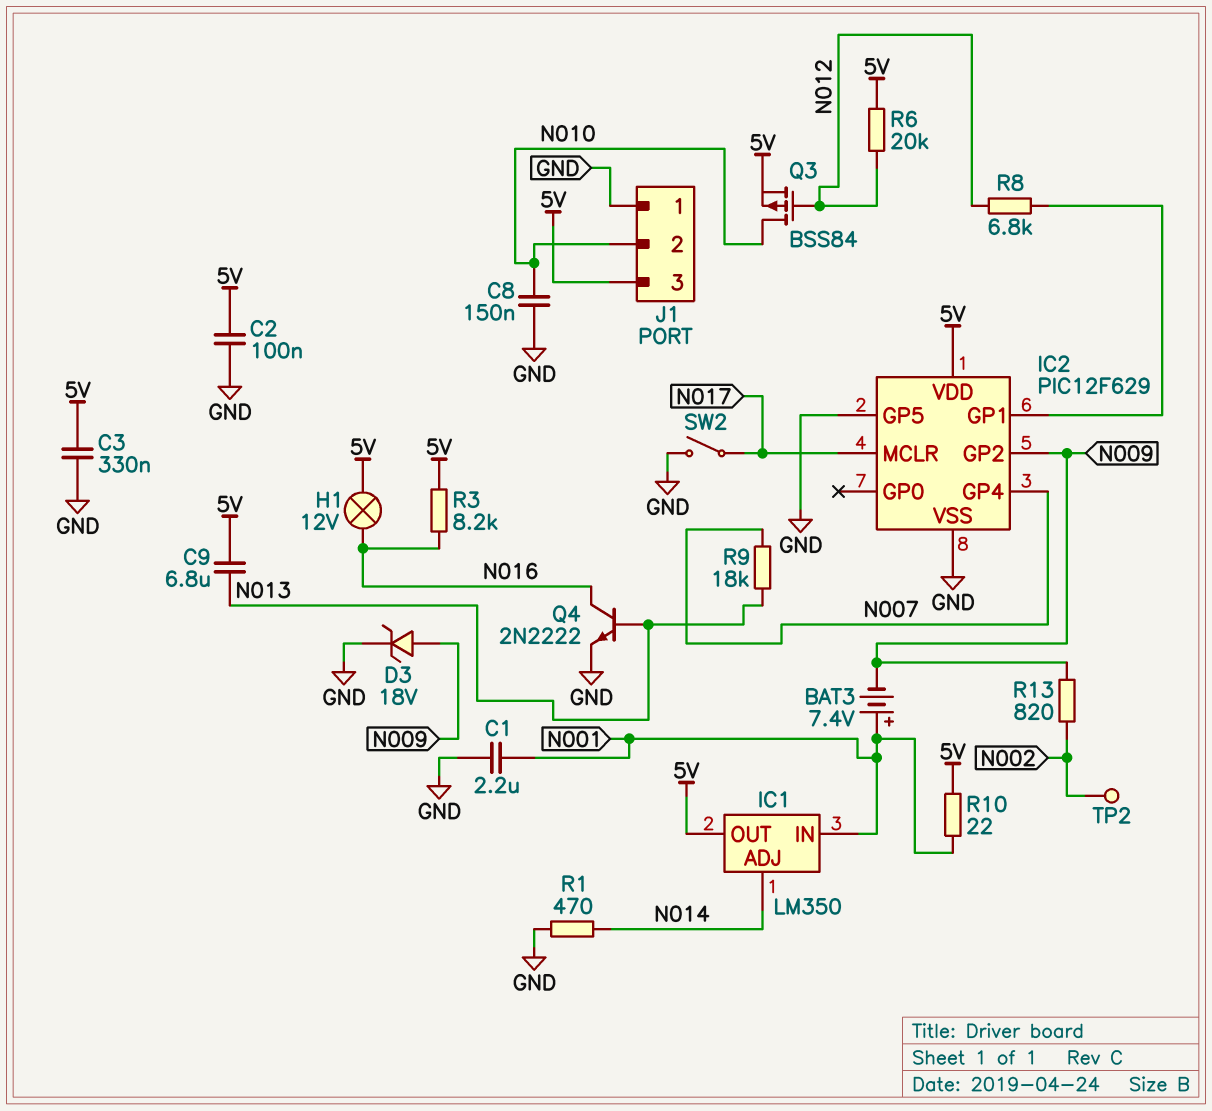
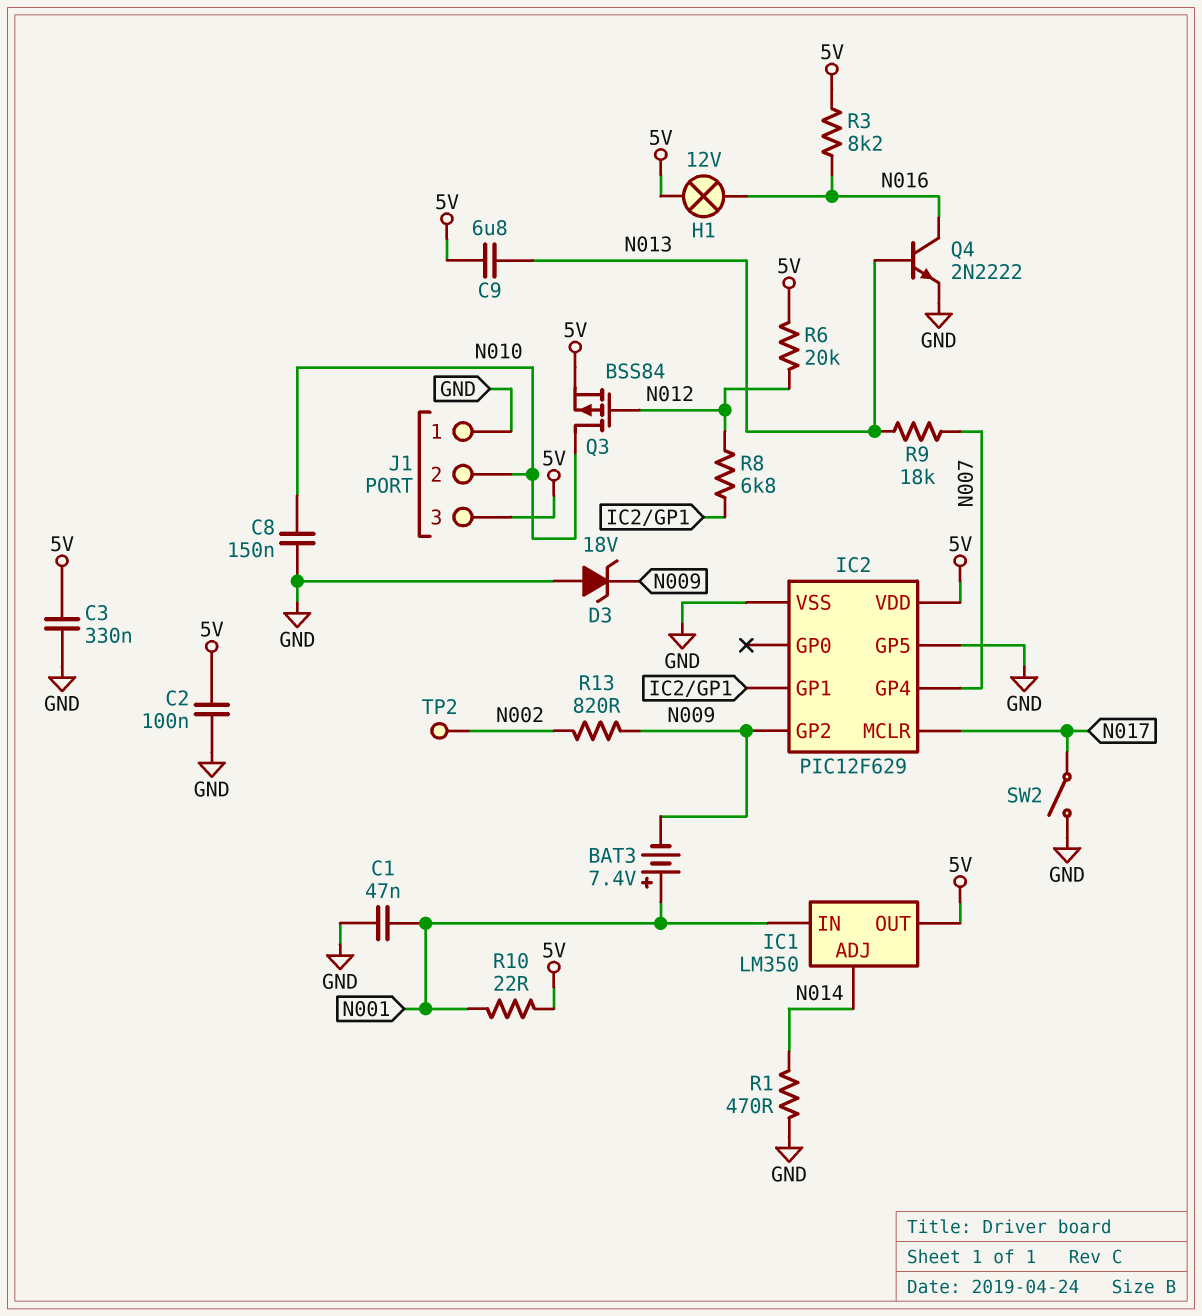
C1: 2.2uF (GND, N001) -> 47nF (GND, N001)
D3: zener 18V (A N009, K GND) -> zener 18V (A GND, K N009)

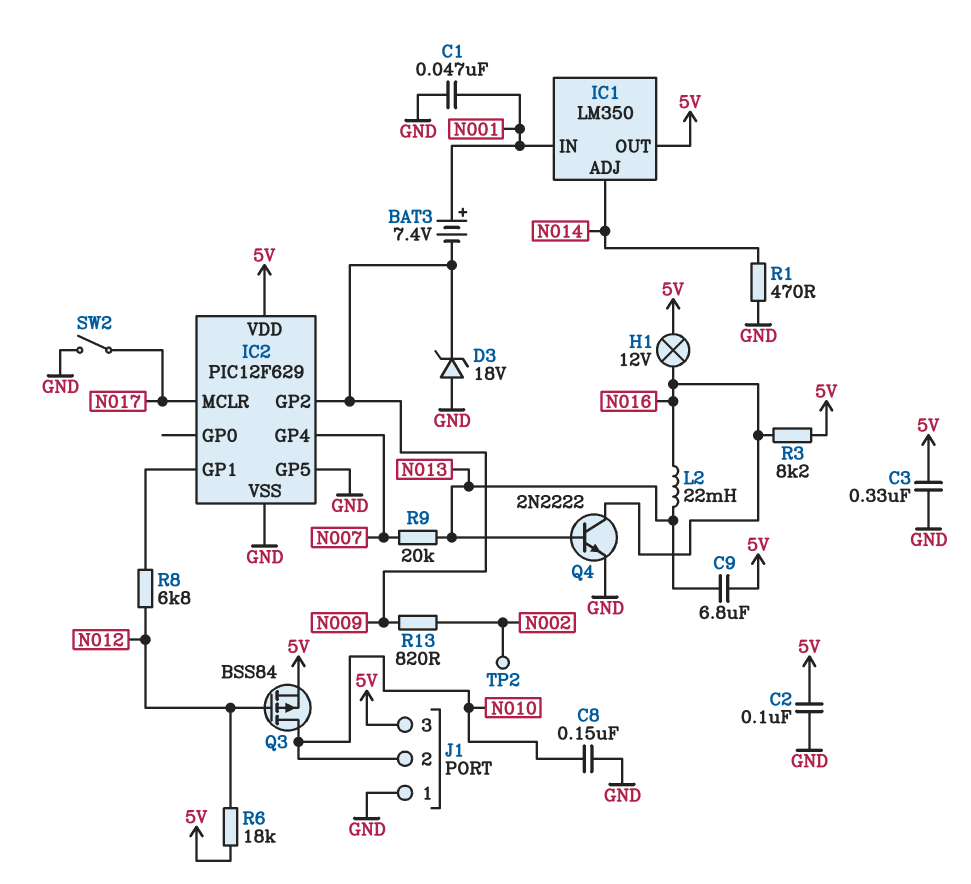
L2: none -> 22mH (N013, N016)
R6: 20k (5V, N012) -> 18k (5V, N012)
R9: 18k (N007, N013) -> 20k (N007, N013)
R10: 22 (5V, N001) -> none

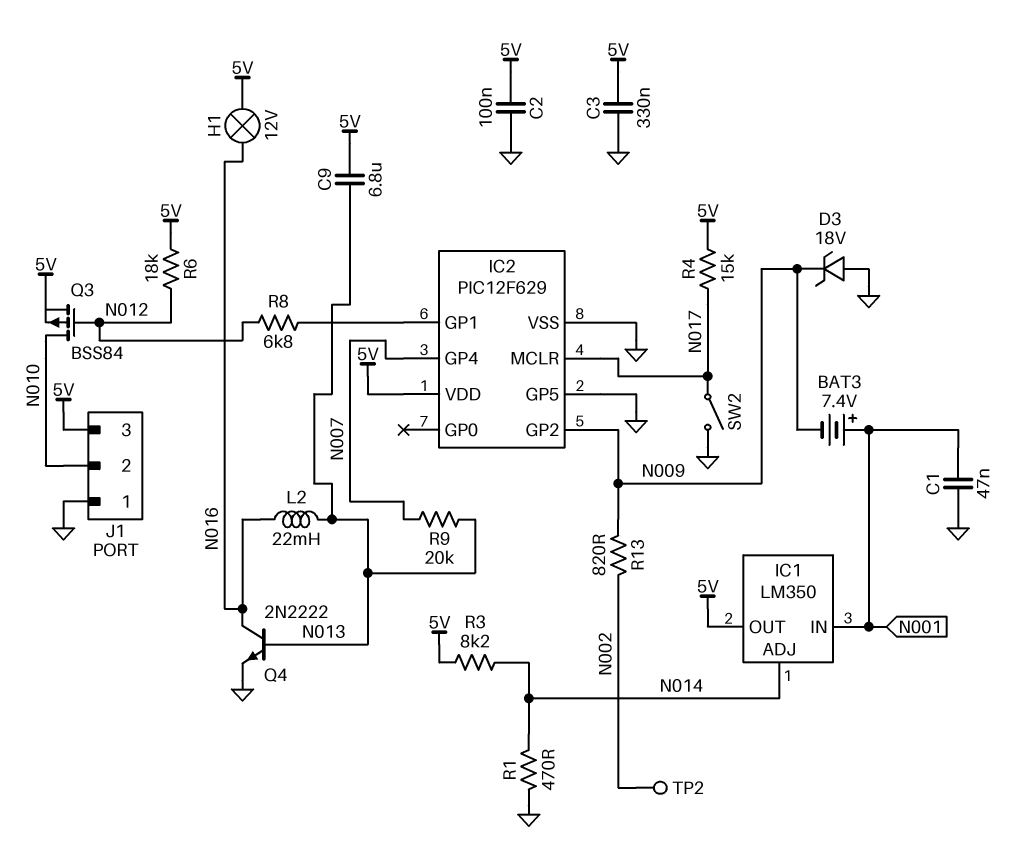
C8: 150nF (GND, N010) -> none
R3: 8.2k (5V, N016) -> 8.2k (5V, N014)
R4: none -> 15k (5V, N017)

